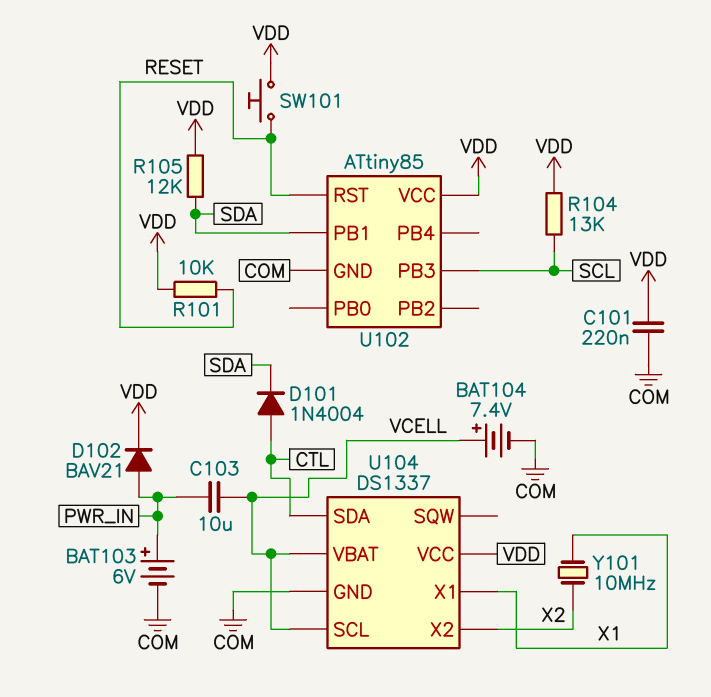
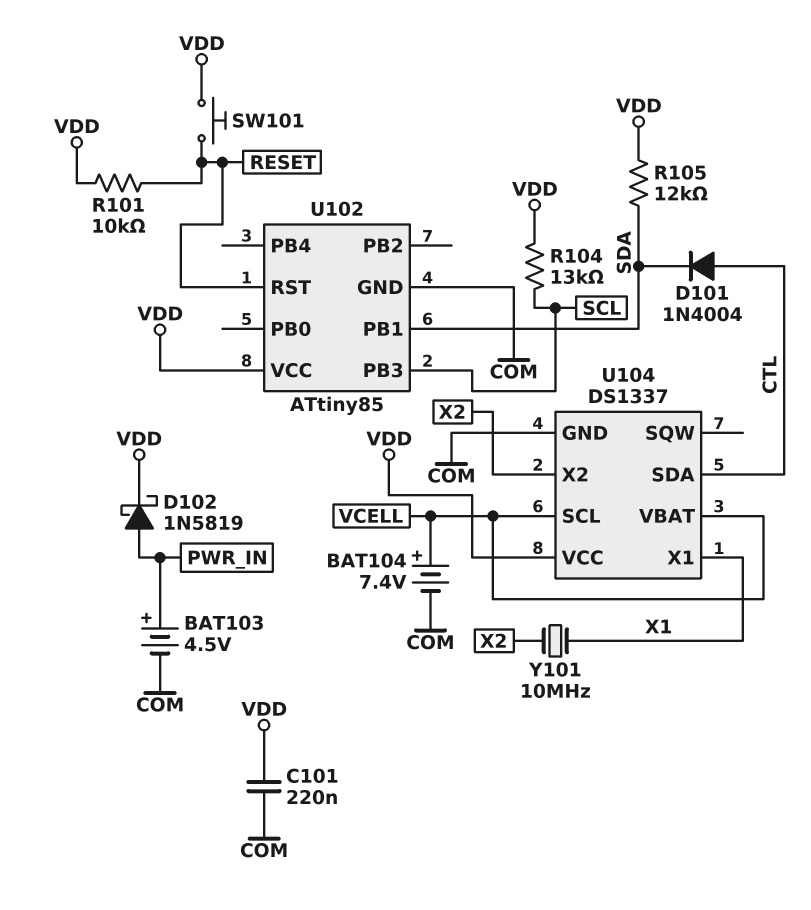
BAT103: 6V (plus PWR_IN, minus COM) -> 4.5V (plus PWR_IN, minus COM)
C103: 10uF (PWR_IN, VCELL) -> none
D102: diode BAV21 (A PWR_IN, K VDD) -> schottky 1N5819 (A PWR_IN, K VDD)

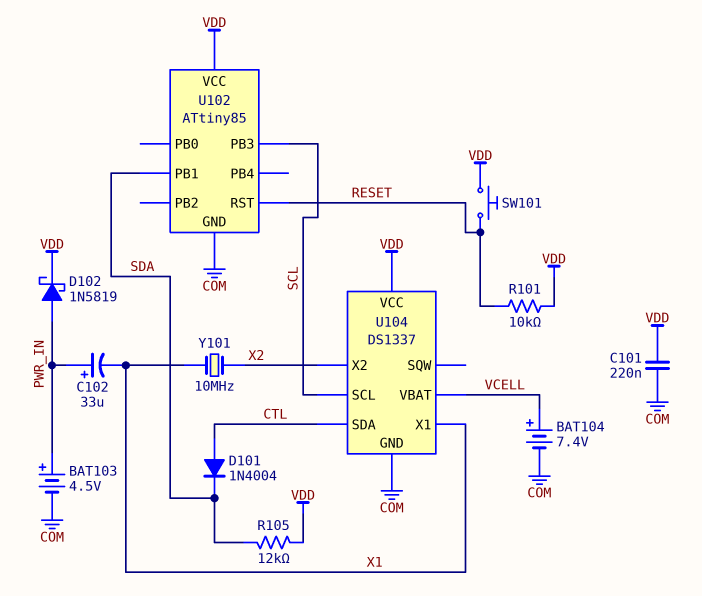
C102: none -> 33uF (plus PWR_IN, minus X1)
R104: 13k (SCL, VDD) -> none
U104 pin SCL: VCELL -> SCL

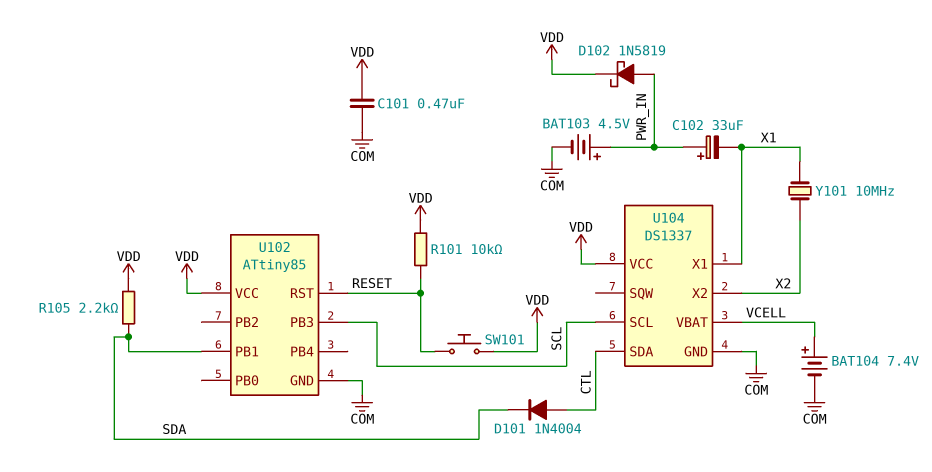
C101: 220nF (COM, VDD) -> 470nF (COM, VDD)
R105: 12k (SDA, VDD) -> 2.2k (SDA, VDD)

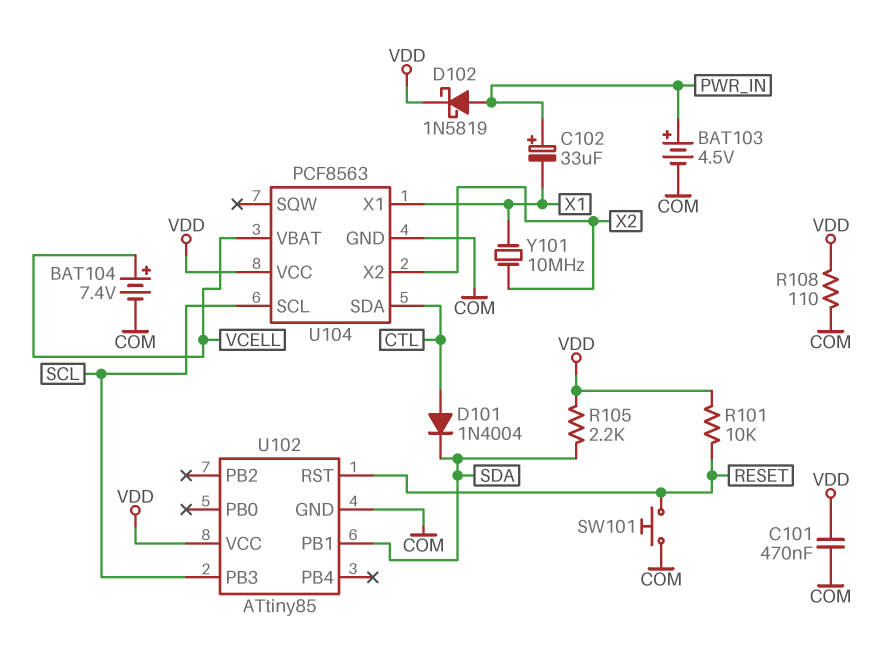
R108: none -> 110 (COM, VDD)
SW101: button (RESET, VDD) -> button (COM, RESET)
U104: DS1337 -> PCF8563

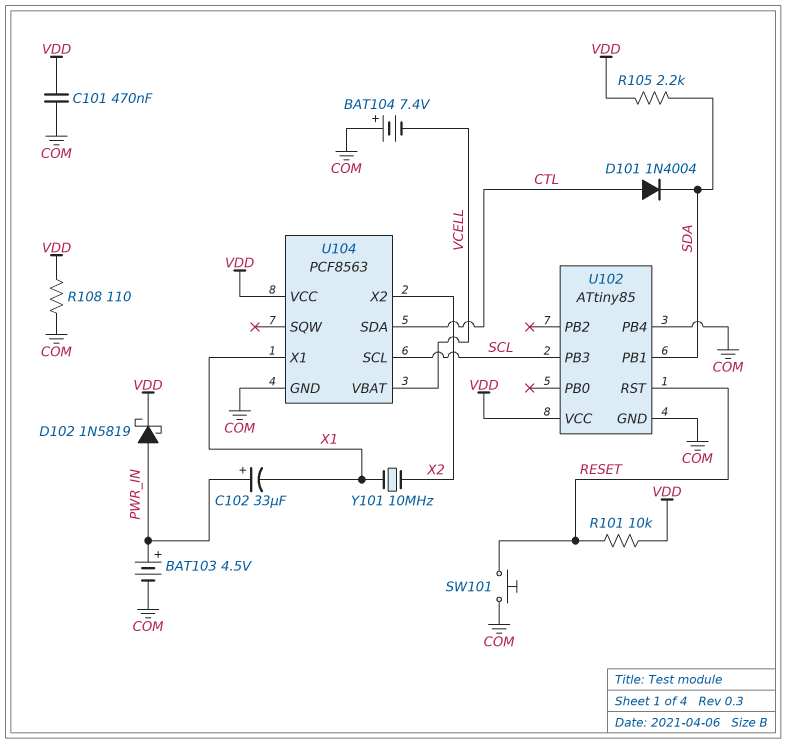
BAT104: 7.4V (plus VCELL, minus COM) -> 7.4V (plus COM, minus VCELL)
U102 pin PB4: none -> COM

